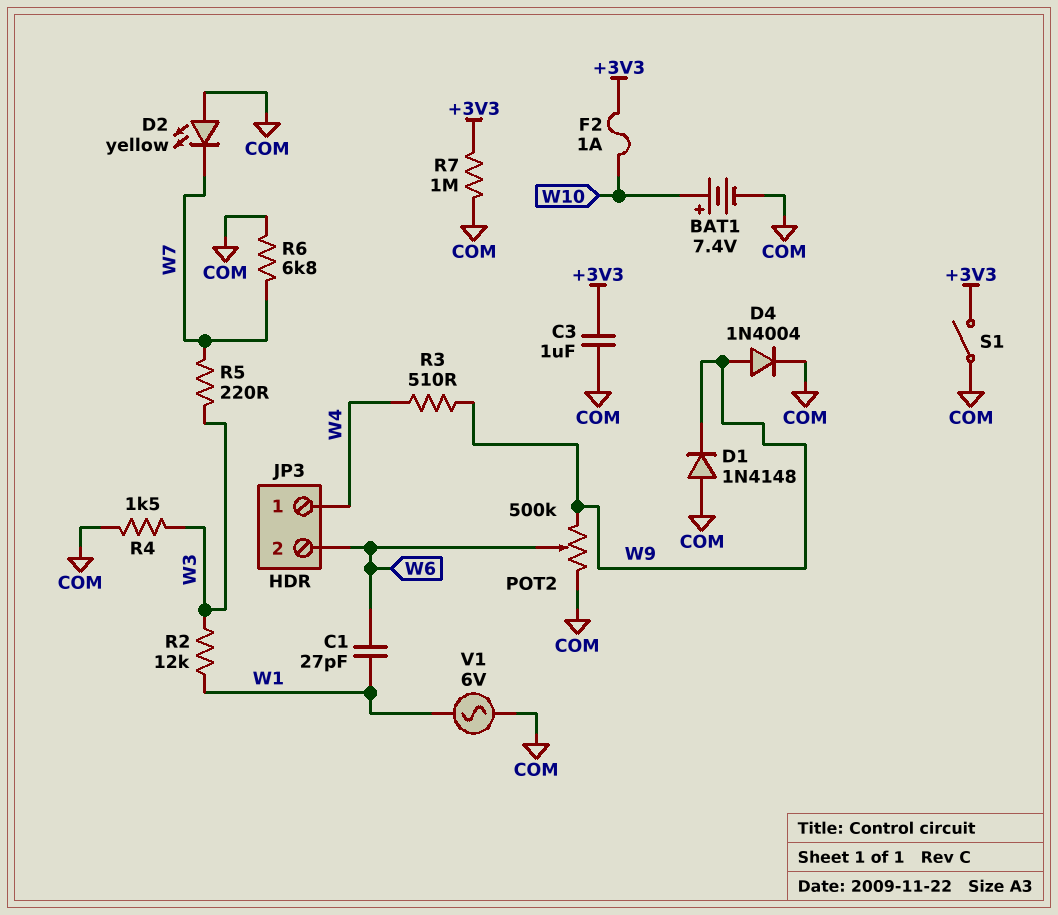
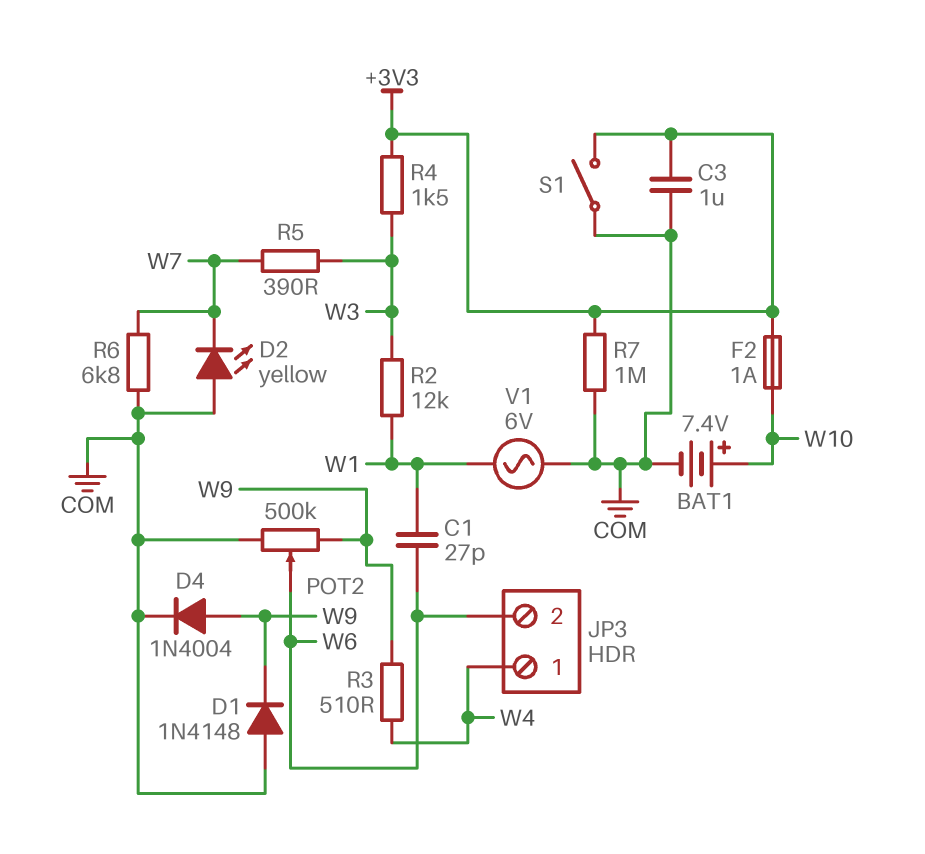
R4: 1.5k (COM, W3) -> 1.5k (+3V3, W3)
R5: 220 (W3, W7) -> 390 (W3, W7)

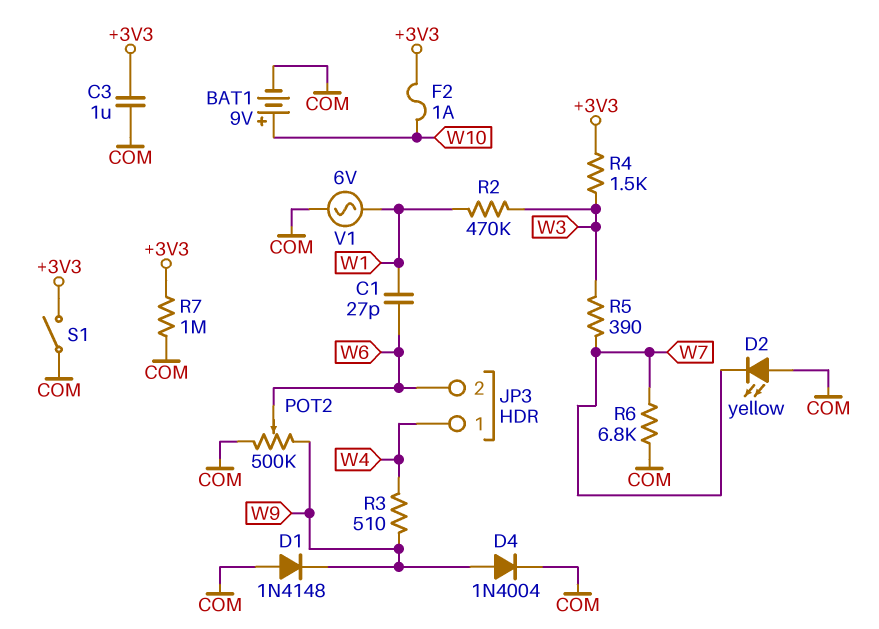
BAT1: 7.4V (plus W10, minus COM) -> 9V (plus W10, minus COM)
R2: 12k (W1, W3) -> 470k (W1, W3)

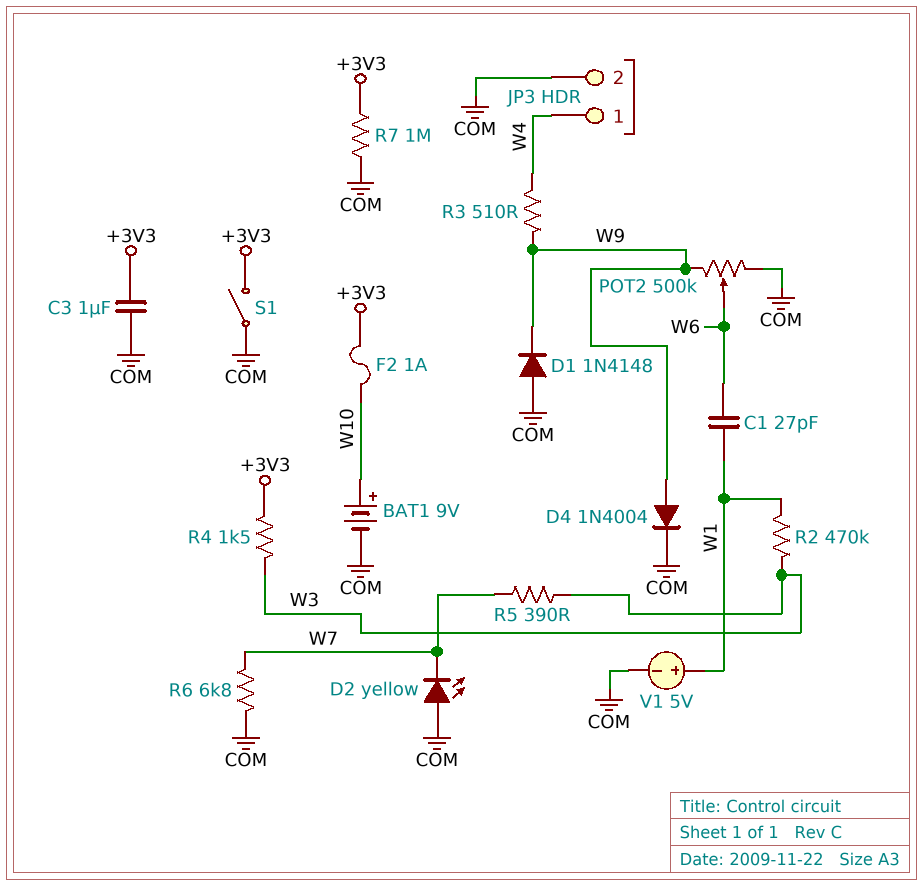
JP3 pin 2: W6 -> COM
V1: AC 6V (COM, W1) -> 5V (plus W1, minus COM)

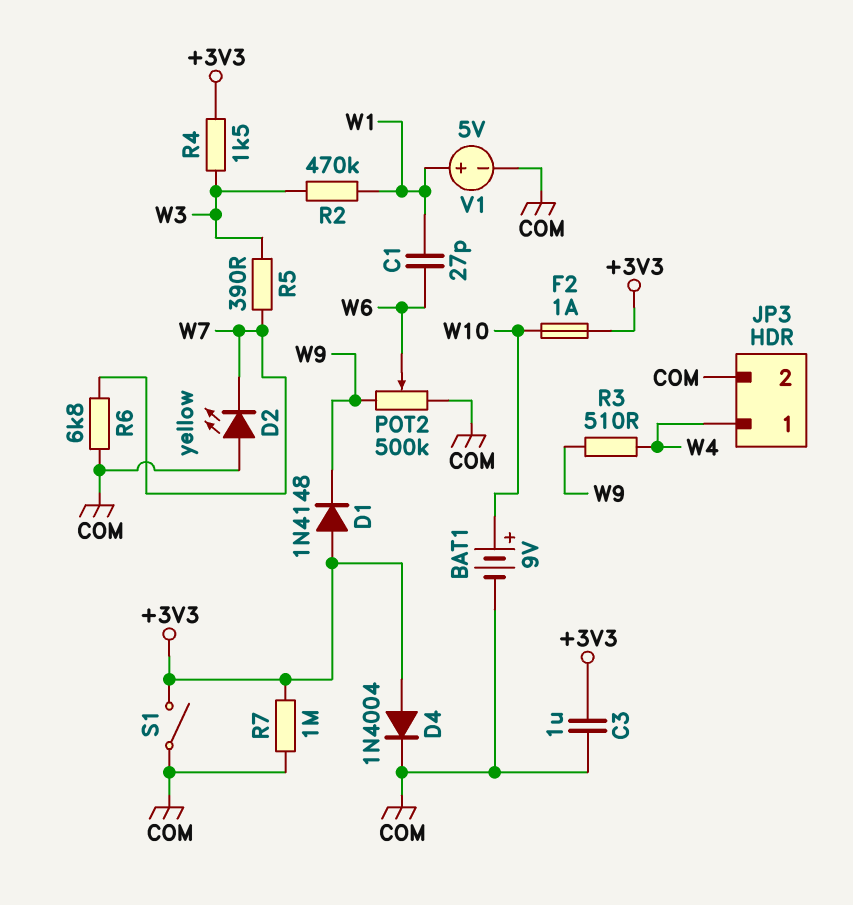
D1: diode 1N4148 (A COM, K W9) -> diode 1N4148 (A +3V3, K W9)
D4: diode 1N4004 (A W9, K COM) -> diode 1N4004 (A +3V3, K COM)

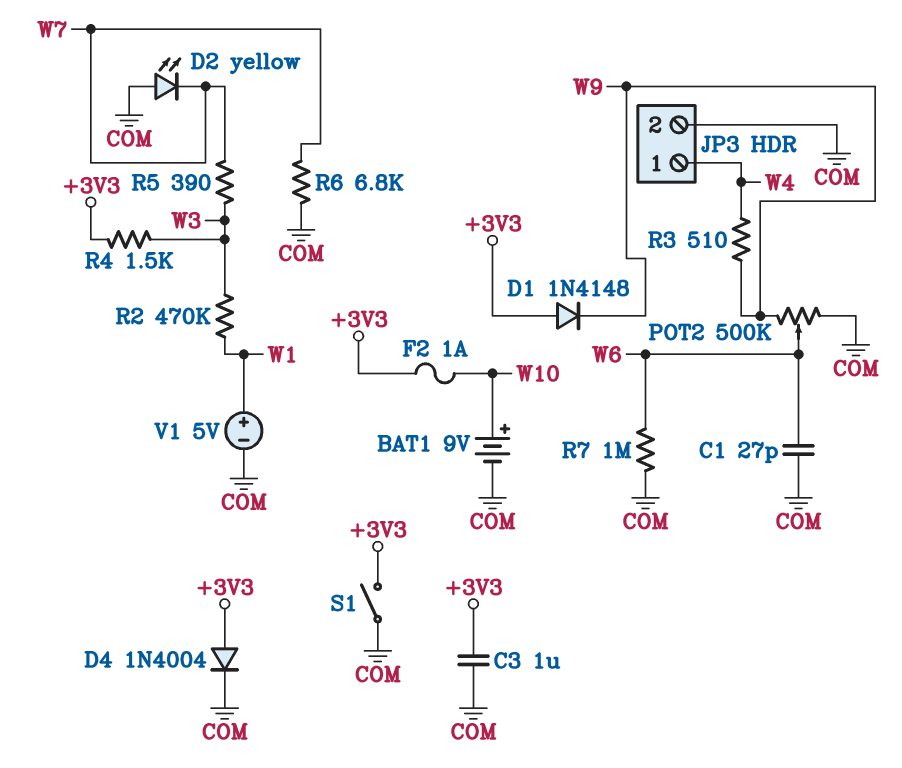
C1: 27pF (W1, W6) -> 27pF (COM, W6)
R7: 1M (+3V3, COM) -> 1M (COM, W6)

